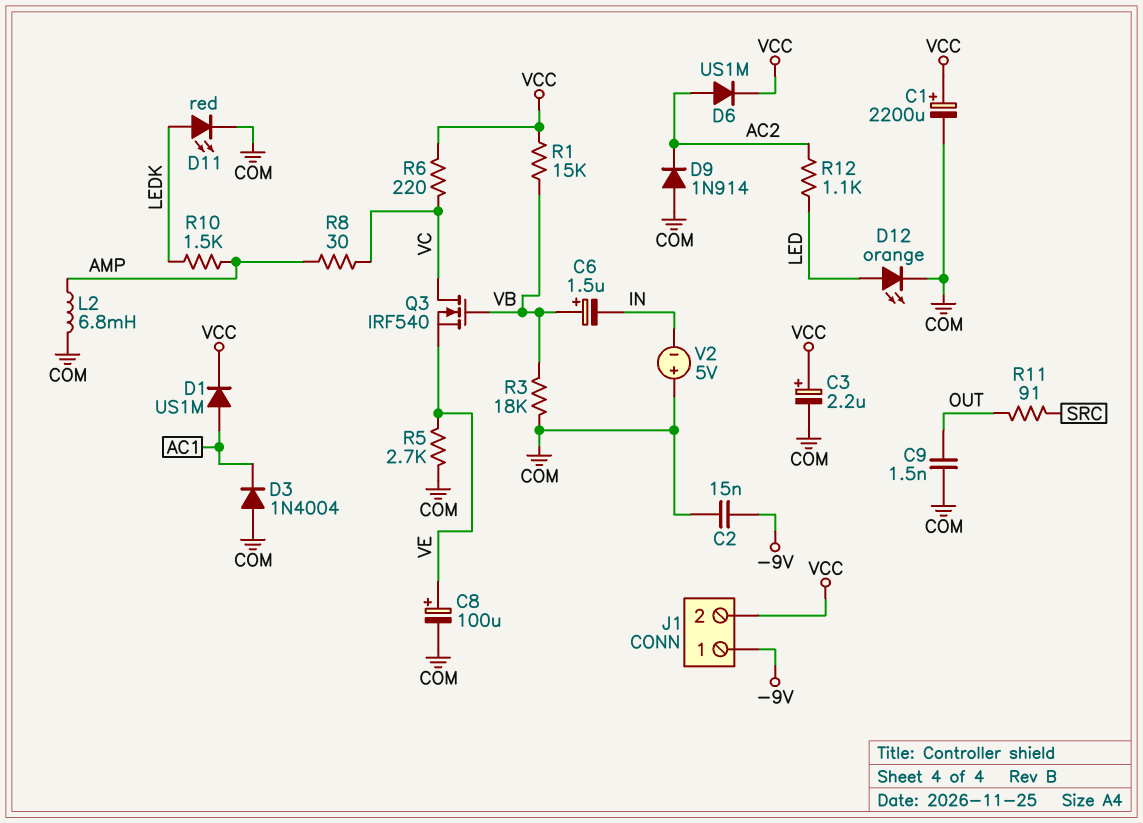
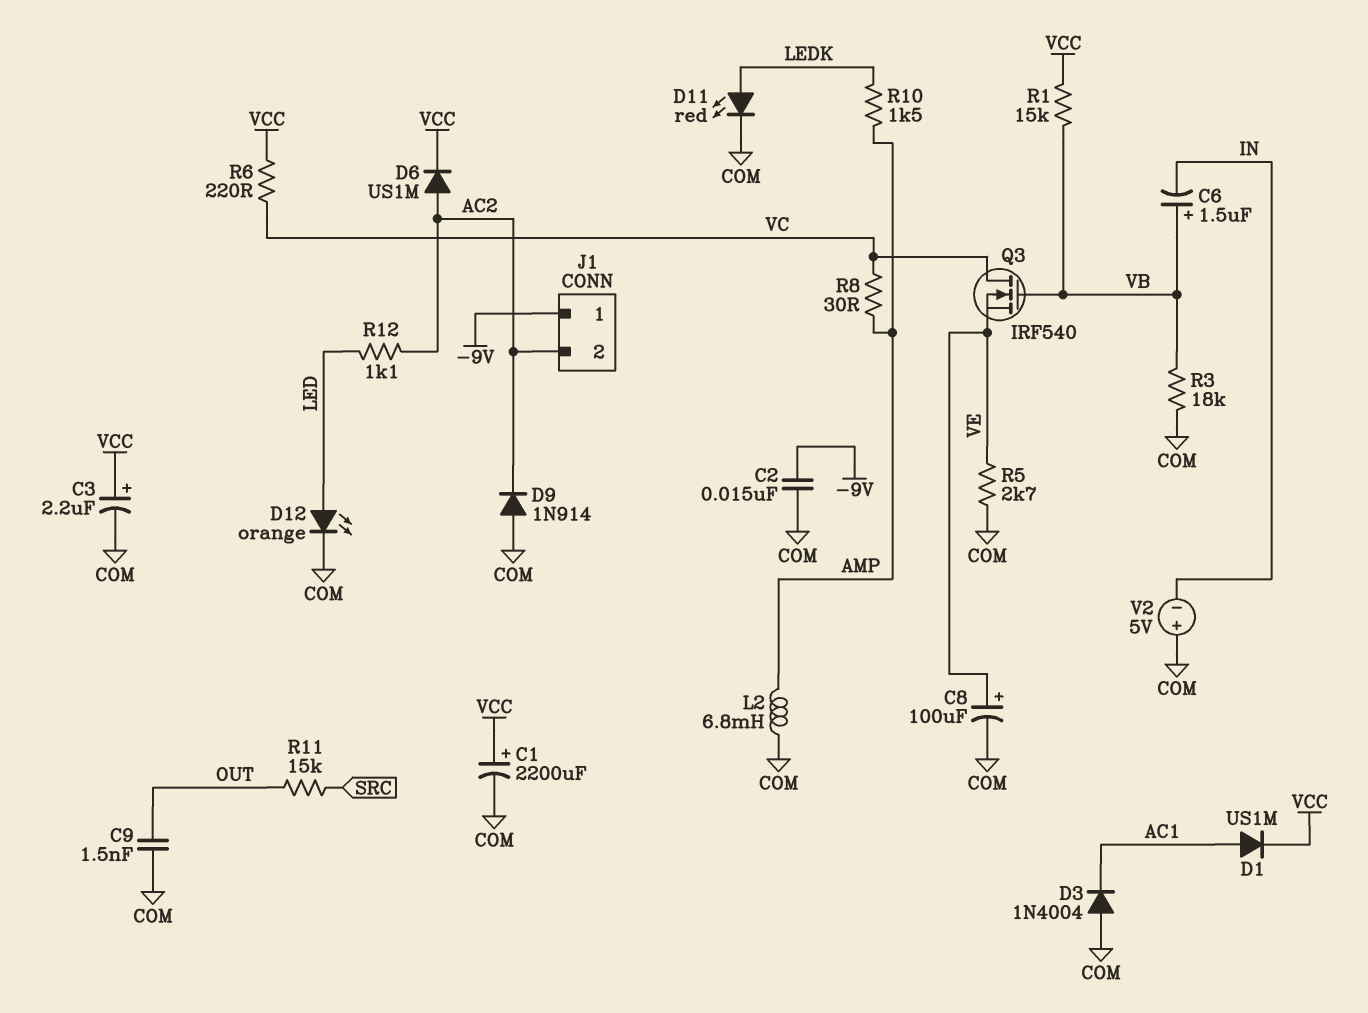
J1 pin 2: VCC -> AC2
R11: 91 (OUT, SRC) -> 15k (OUT, SRC)

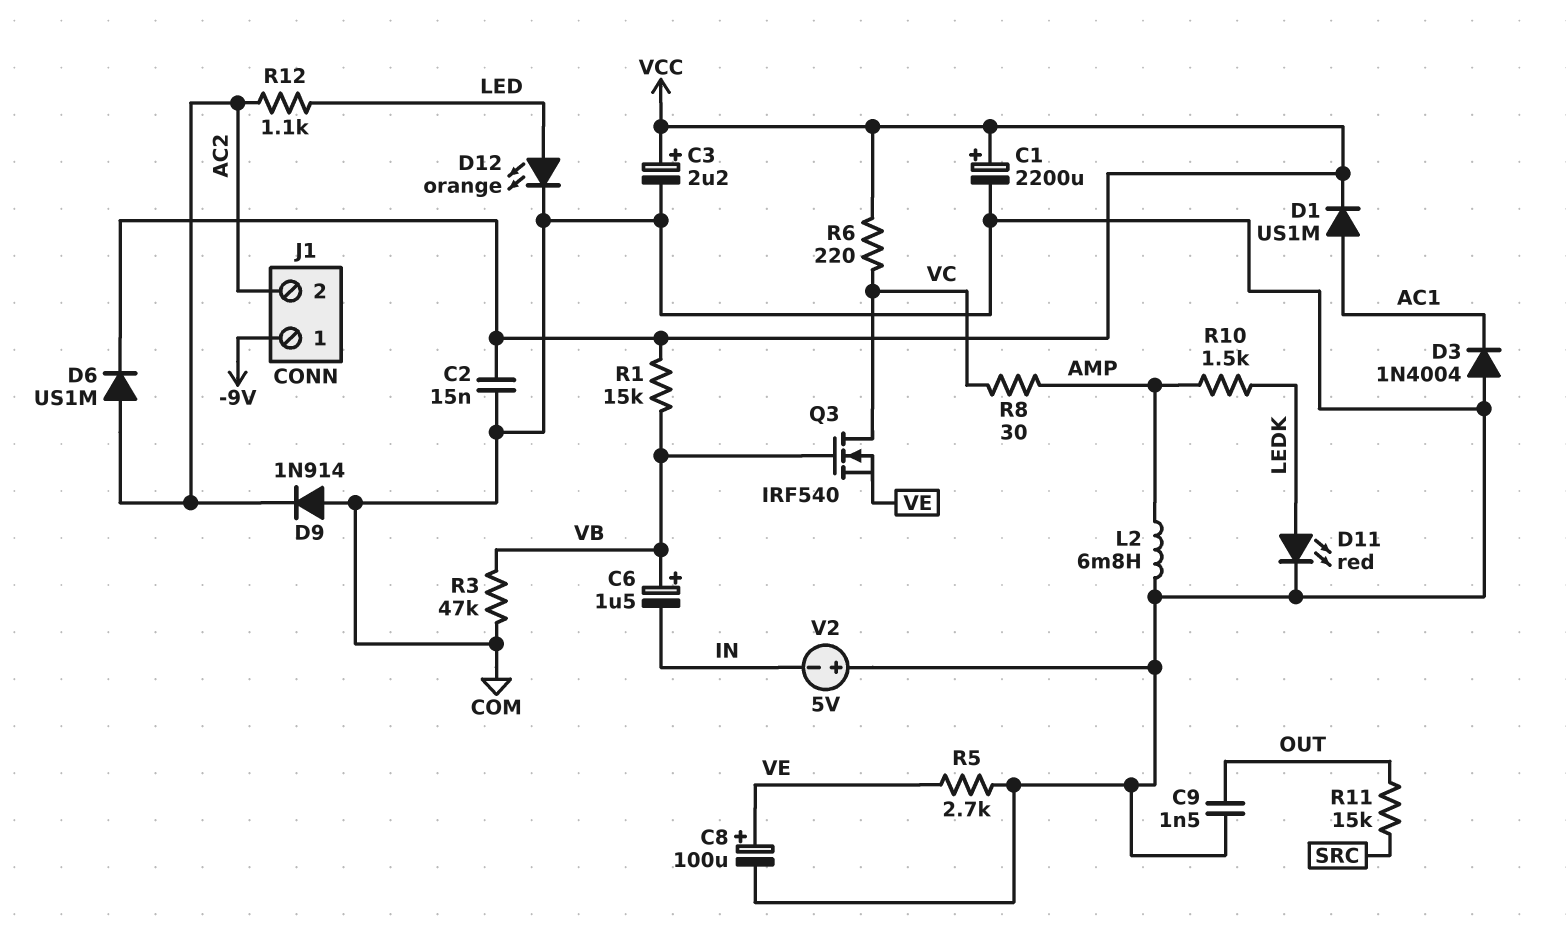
C2: 15nF (-9V, COM) -> 15nF (COM, VCC)
R3: 18k (COM, VB) -> 47k (COM, VB)

